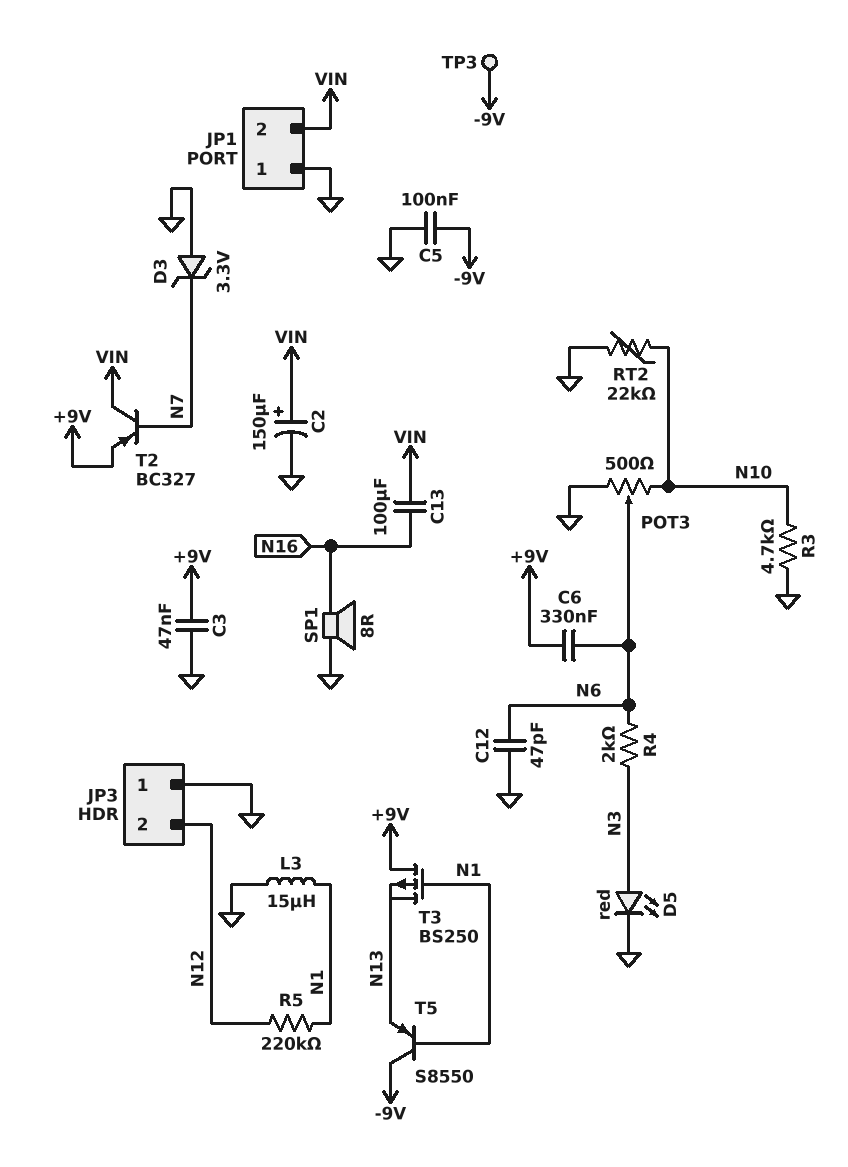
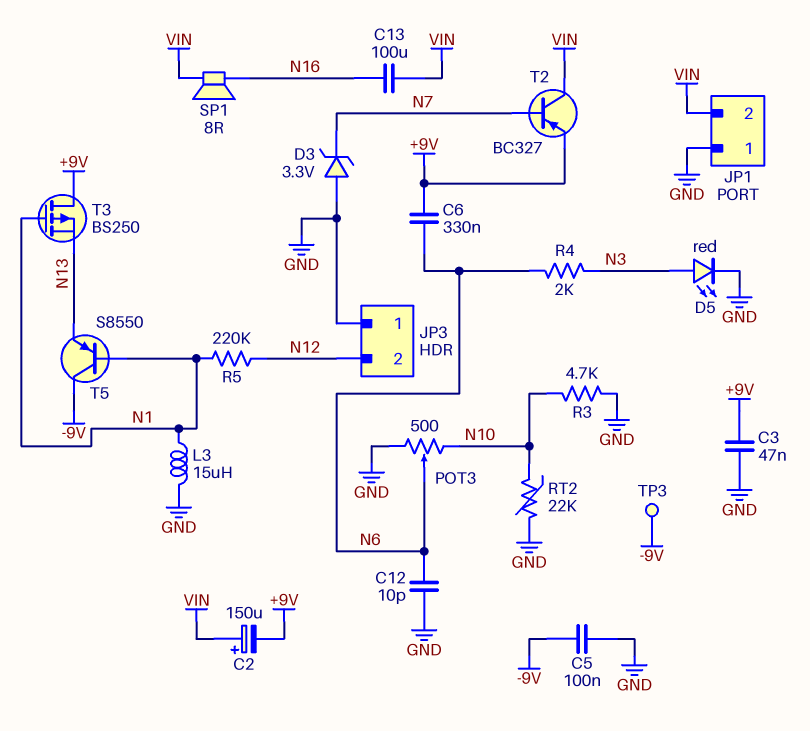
C2: 150uF (plus VIN, minus GND) -> 150uF (plus VIN, minus +9V)
C12: 47pF (GND, N6) -> 10pF (GND, N6)
SP1: speaker 8R (GND, N16) -> speaker 8R (N16, VIN)

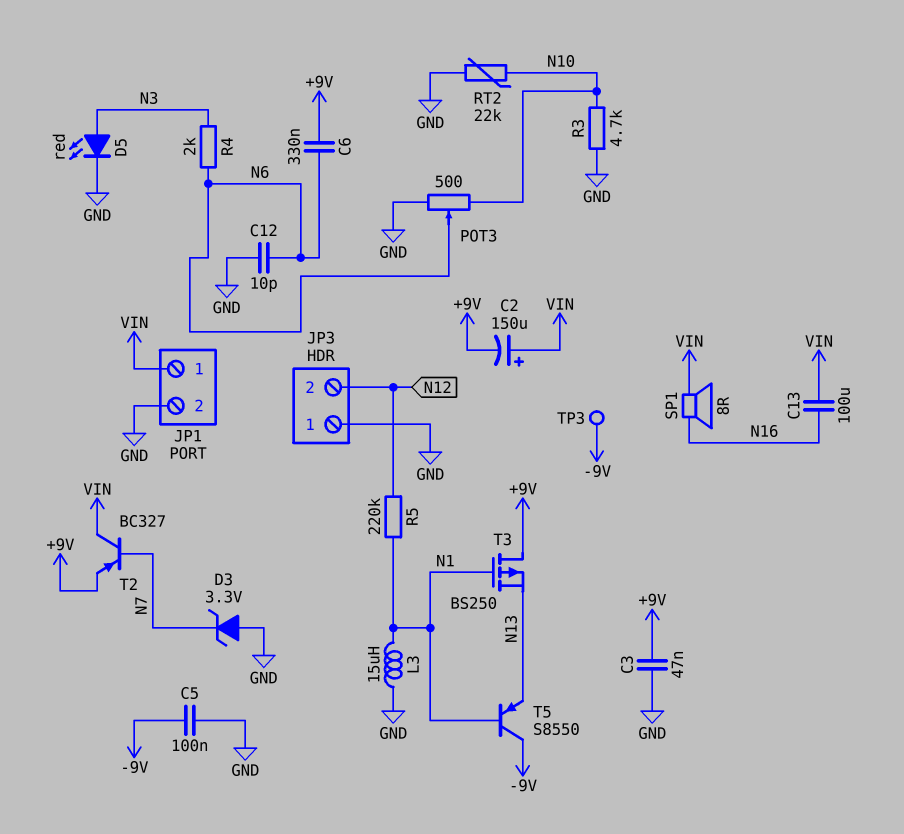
JP1 pin 1: GND -> VIN
JP1 pin 2: VIN -> GND

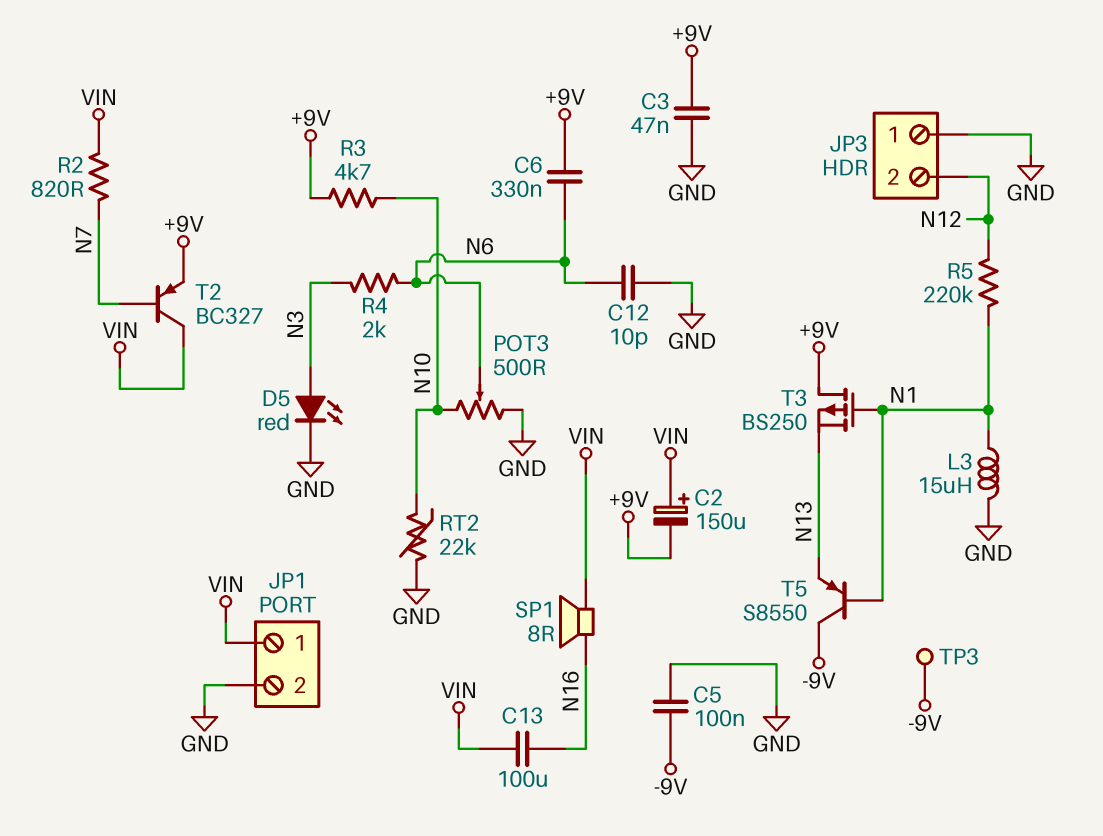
D3: zener 3.3V (A GND, K N7) -> none
R2: none -> 820 (N7, VIN)
R3: 4.7k (GND, N10) -> 4.7k (+9V, N10)

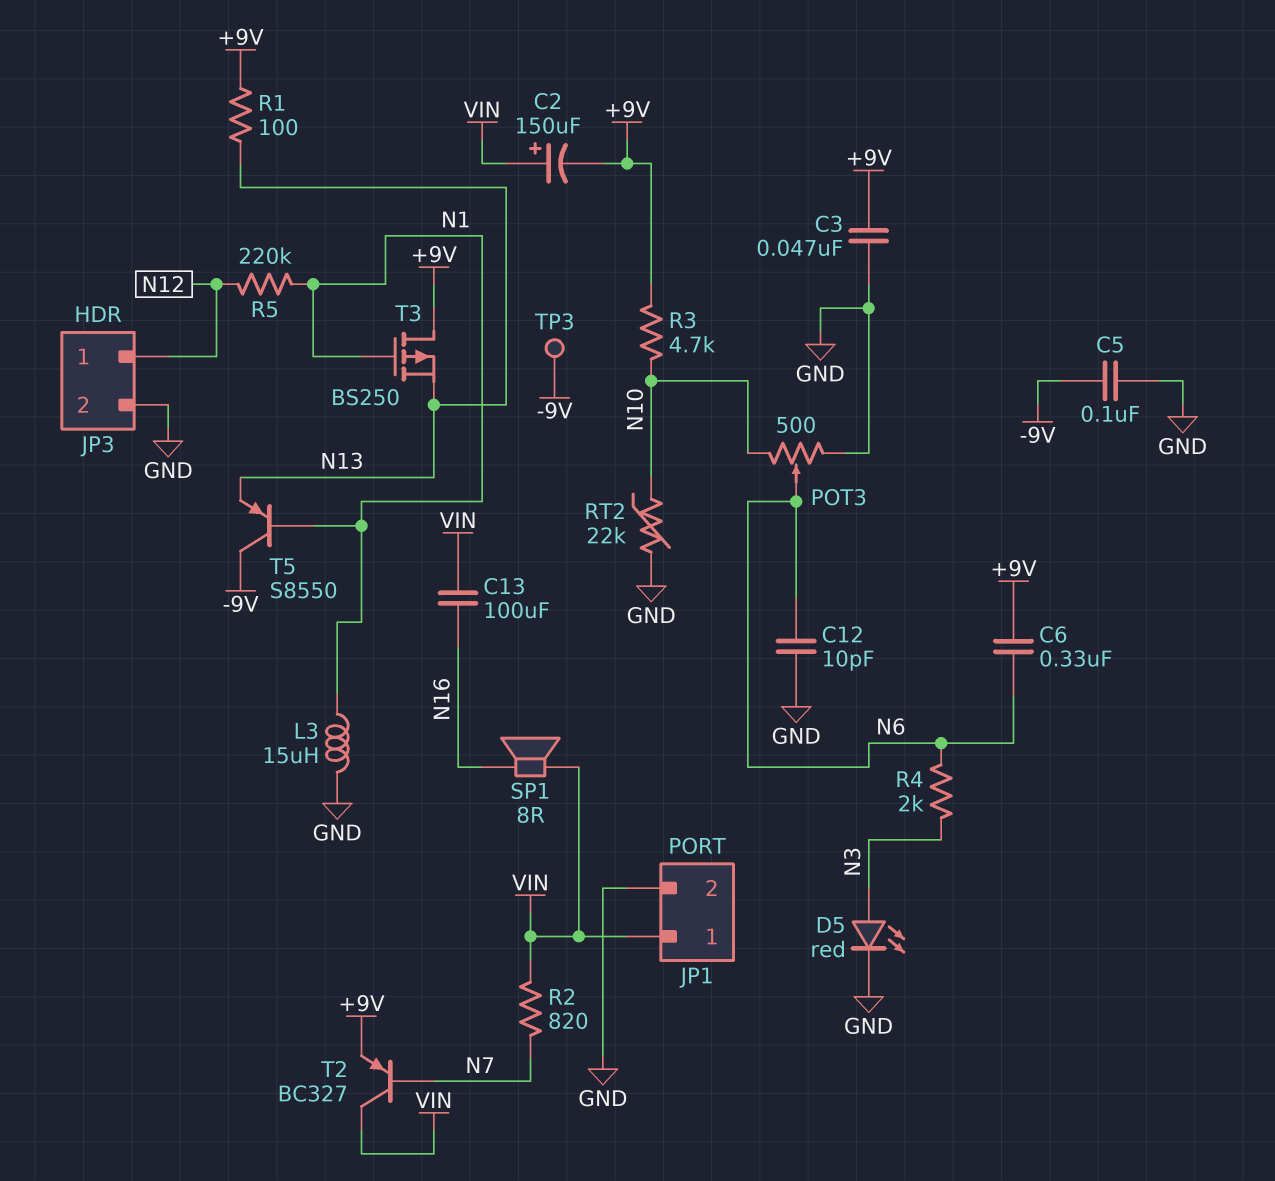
JP3 pin 1: GND -> N12
JP3 pin 2: N12 -> GND
R1: none -> 100 (+9V, N13)

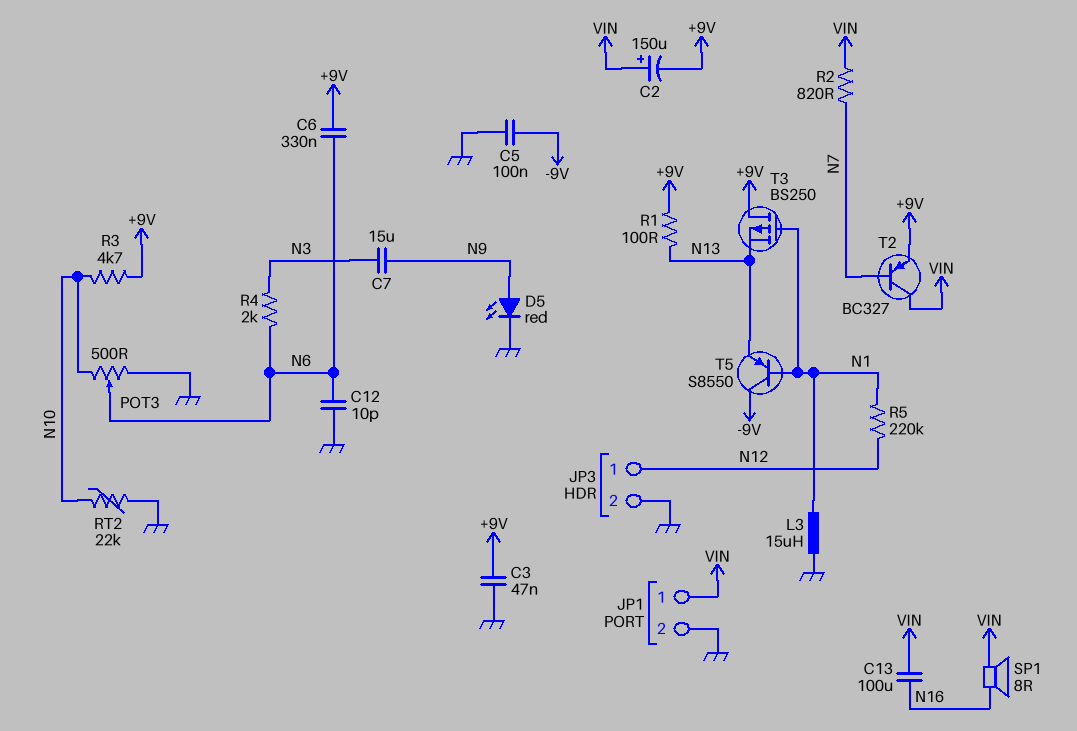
C7: none -> 15uF (N3, N9)
D5: LED red (A N3, K GND) -> LED red (A N9, K GND)
TP3: test point (-9V) -> none

